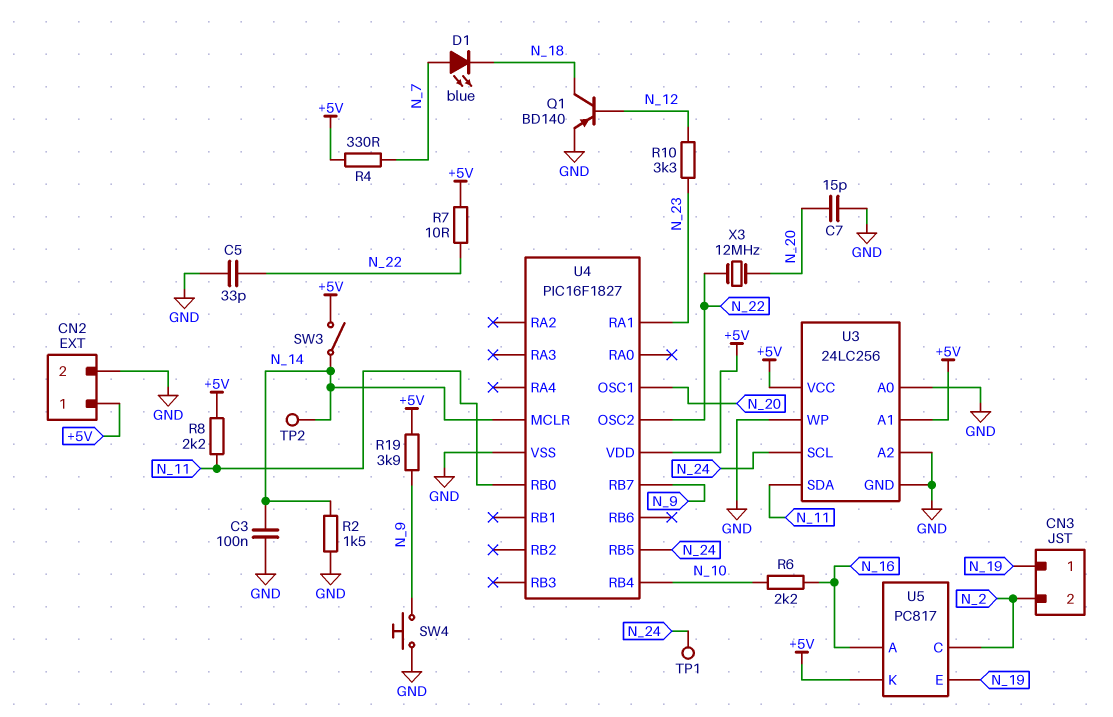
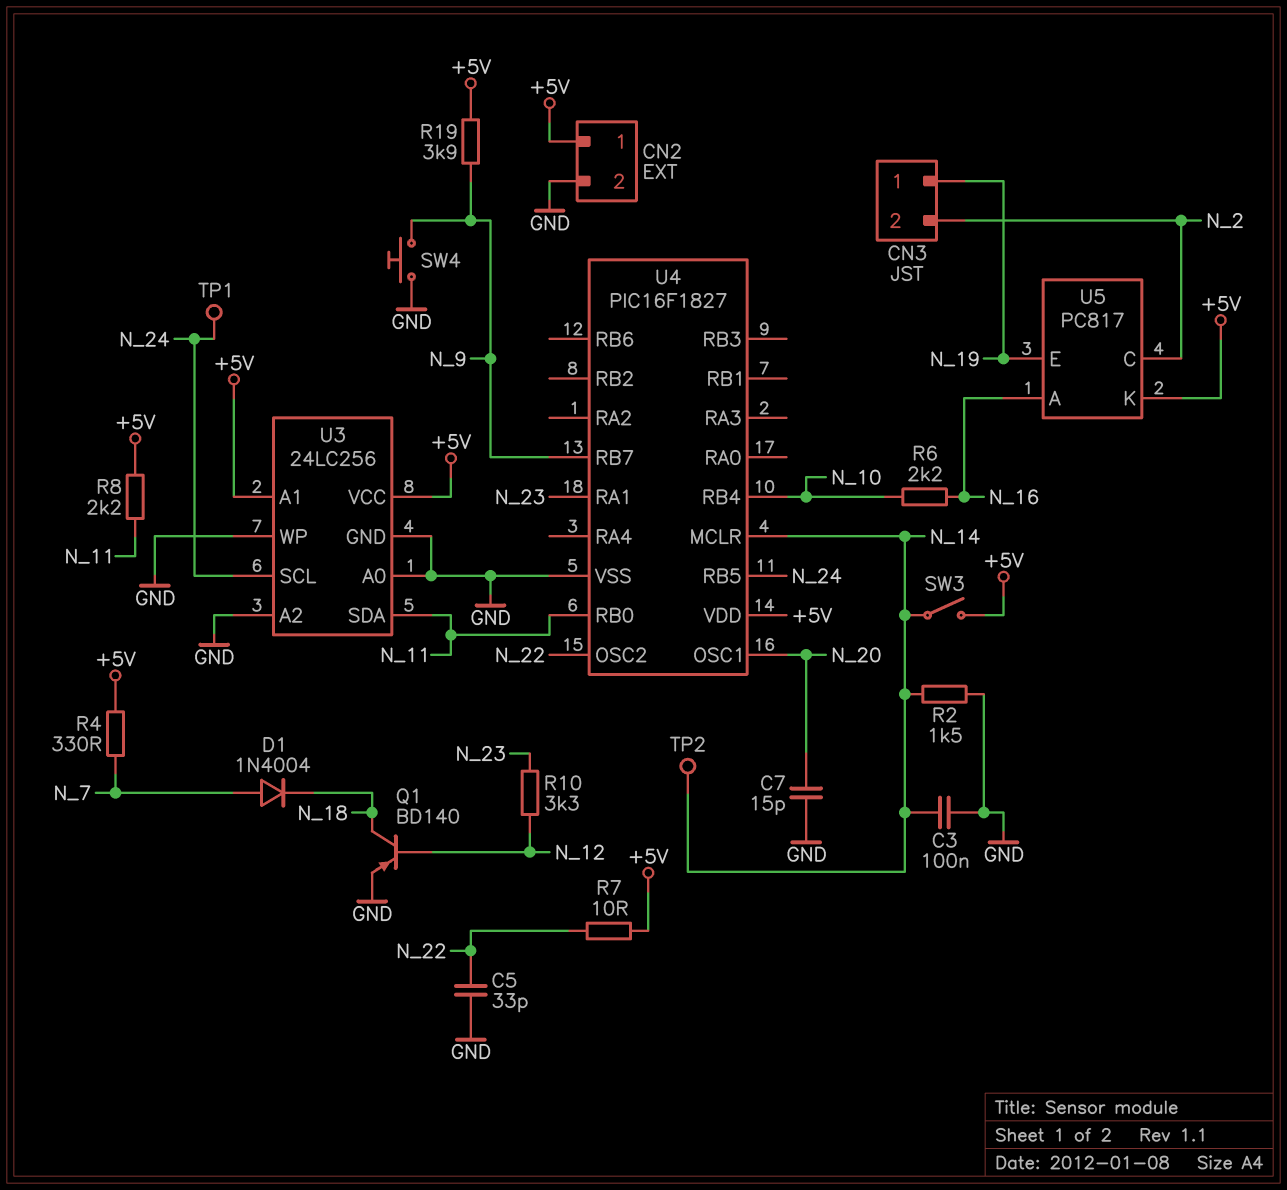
D1: LED blue (A N_7, K N_18) -> diode 1N4004 (A N_7, K N_18)
X3: 12MHz (N_20, N_22) -> none

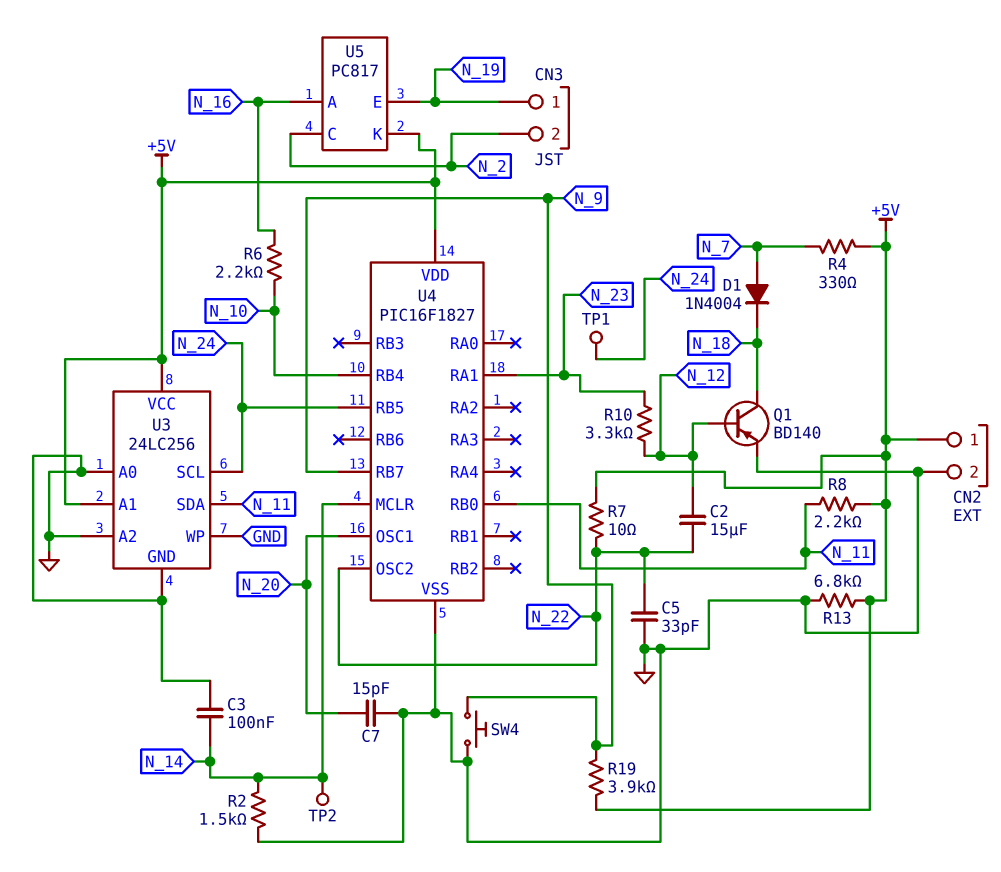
C2: none -> 15uF (N_12, N_22)
R13: none -> 6.8k (+5V, GND)
SW3: switch (+5V, N_14) -> none

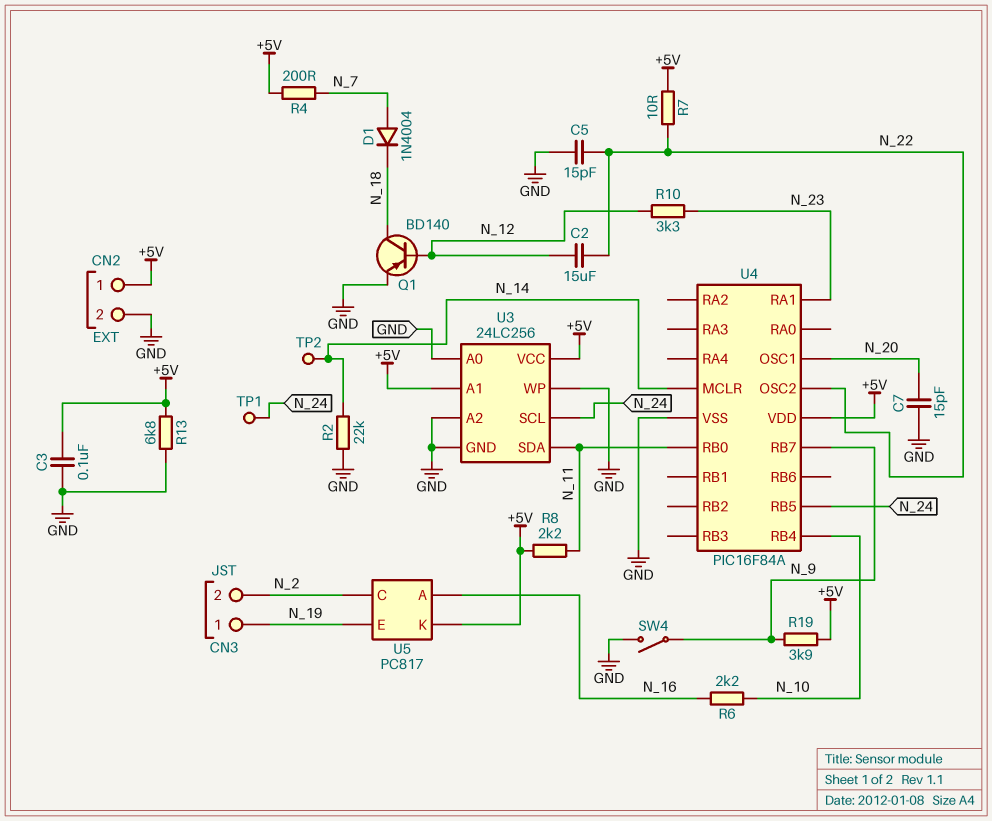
C3: 100nF (GND, N_14) -> 100nF (+5V, GND)
C5: 33pF (GND, N_22) -> 15pF (GND, N_22)
R2: 1.5k (GND, N_14) -> 22k (GND, N_14)
R4: 330 (+5V, N_7) -> 200 (+5V, N_7)
SW4: button (GND, N_9) -> switch (GND, N_9)
U4: PIC16F1827 -> PIC16F84A

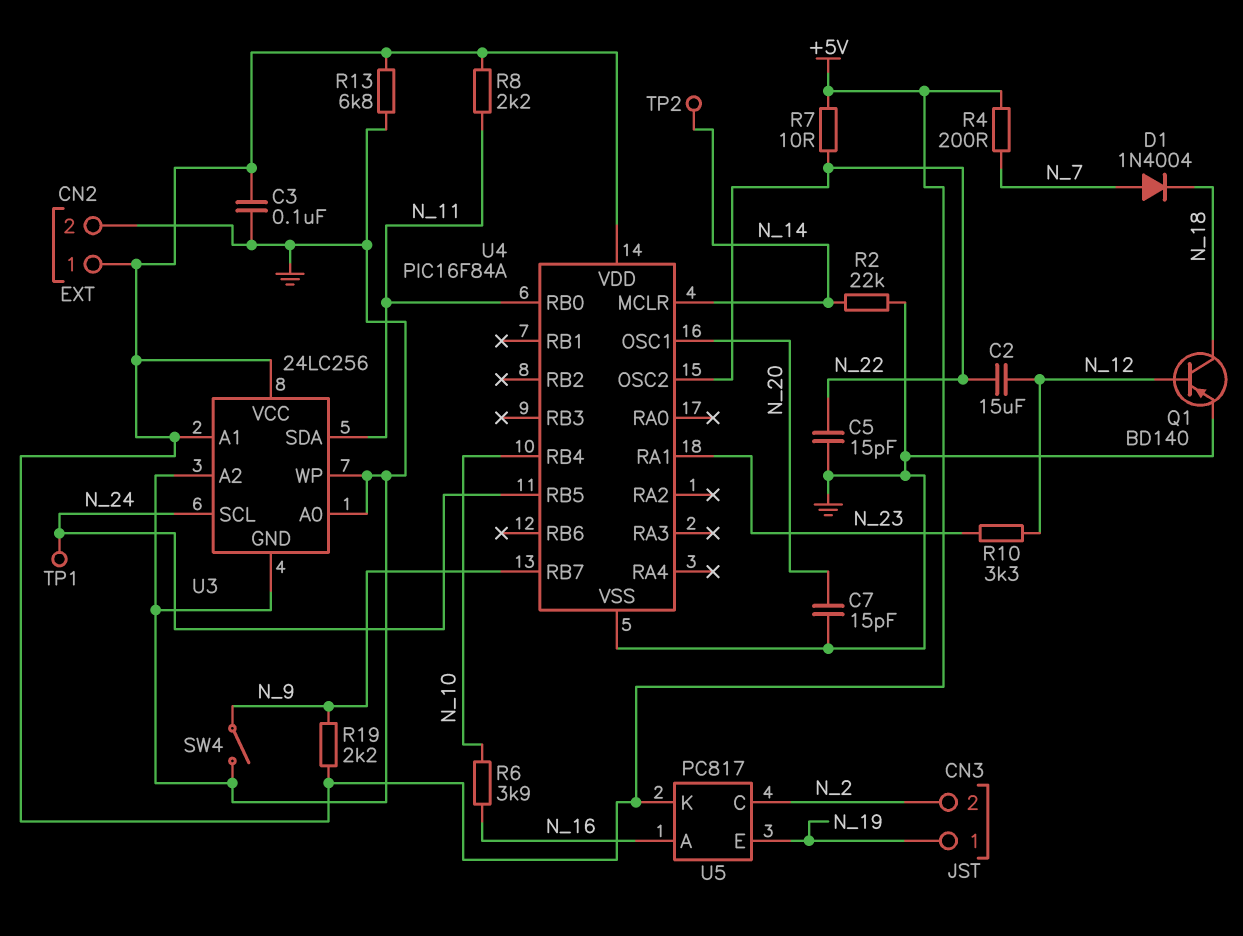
R6: 2.2k (N_10, N_16) -> 3.9k (N_10, N_16)
R19: 3.9k (+5V, N_9) -> 2.2k (+5V, N_9)

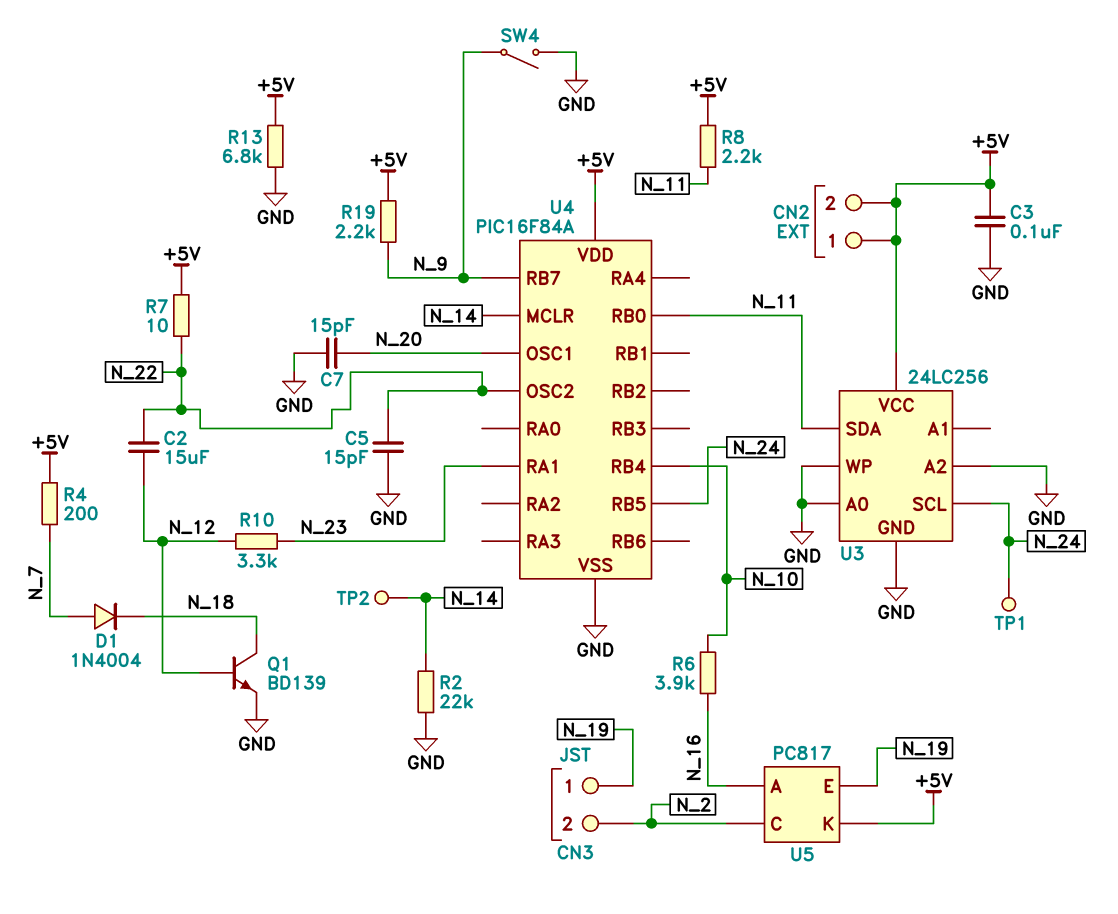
CN2 pin 2: GND -> +5V
Q1: PNP BD140 (B N_12, C N_18, E GND) -> NPN BD139 (B N_12, C N_18, E GND)
U3 pin A1: +5V -> none

